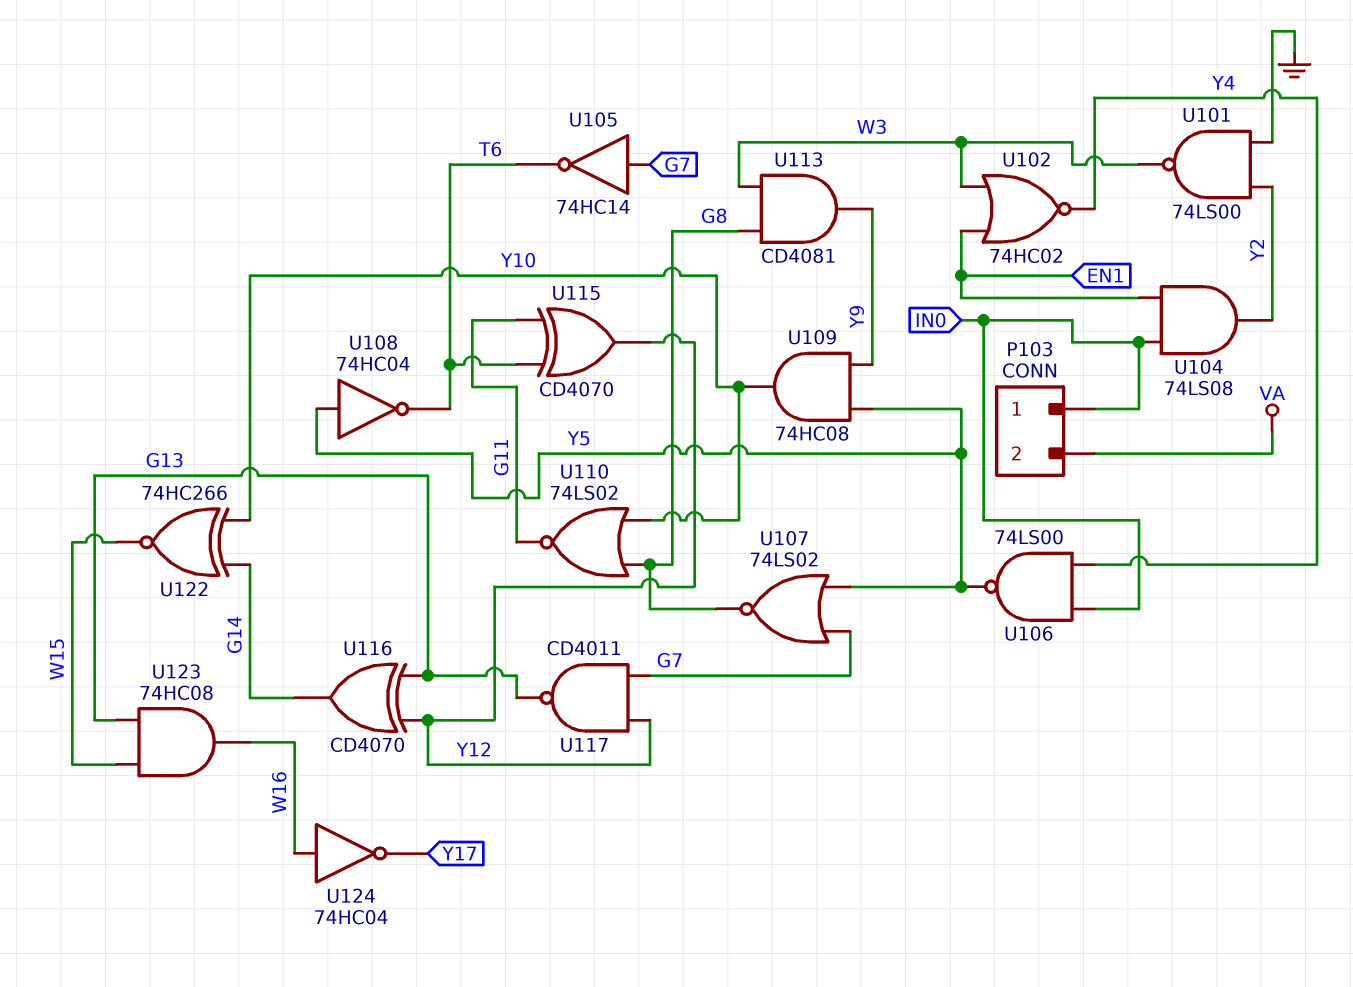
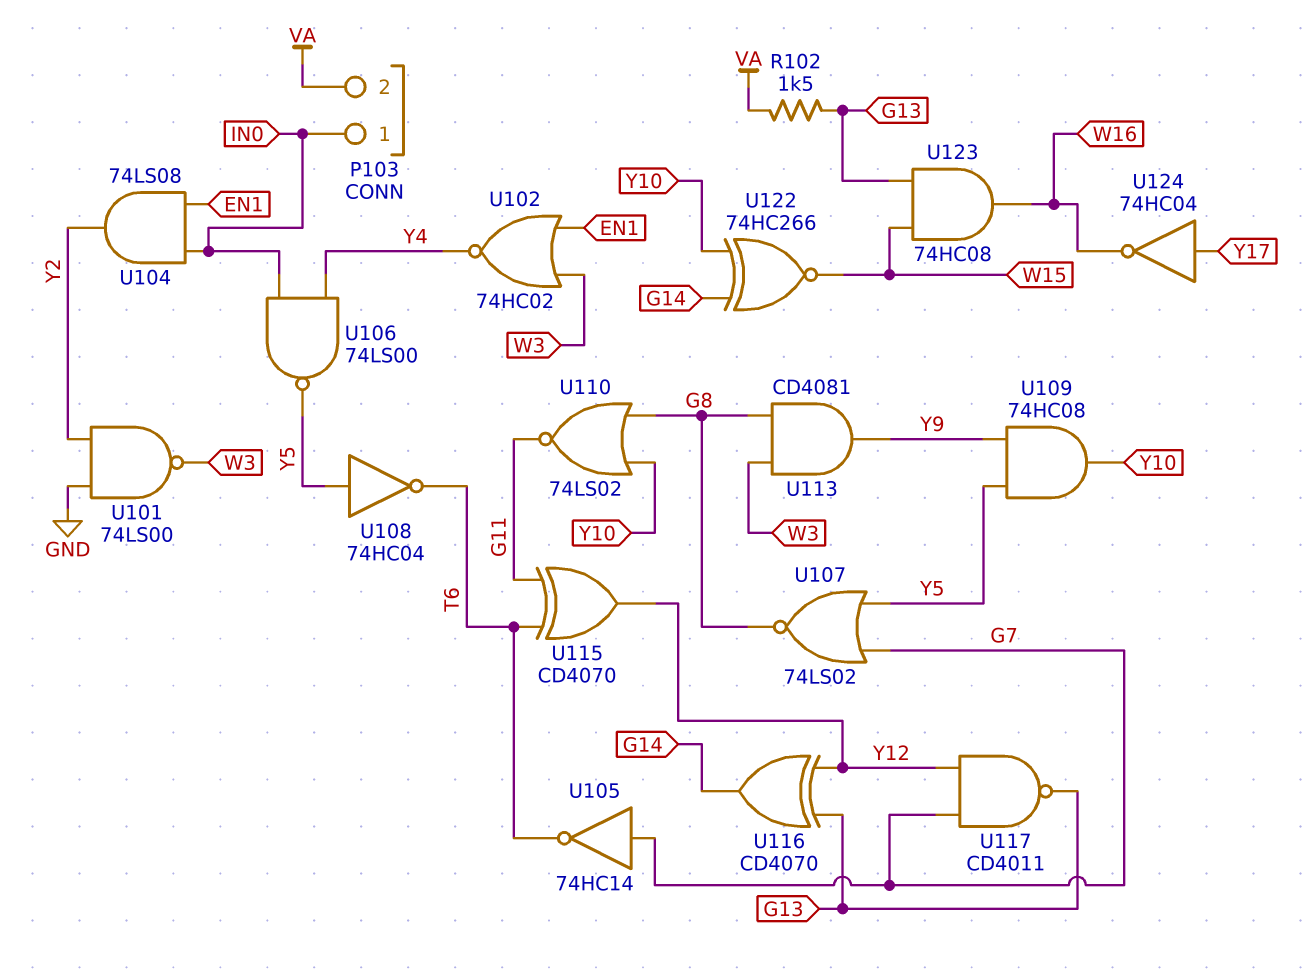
R102: none -> 1.5k (G13, VA)
U124: NOT 74HC04 (in W16, out Y17) -> NOT 74HC04 (in Y17, out W16)

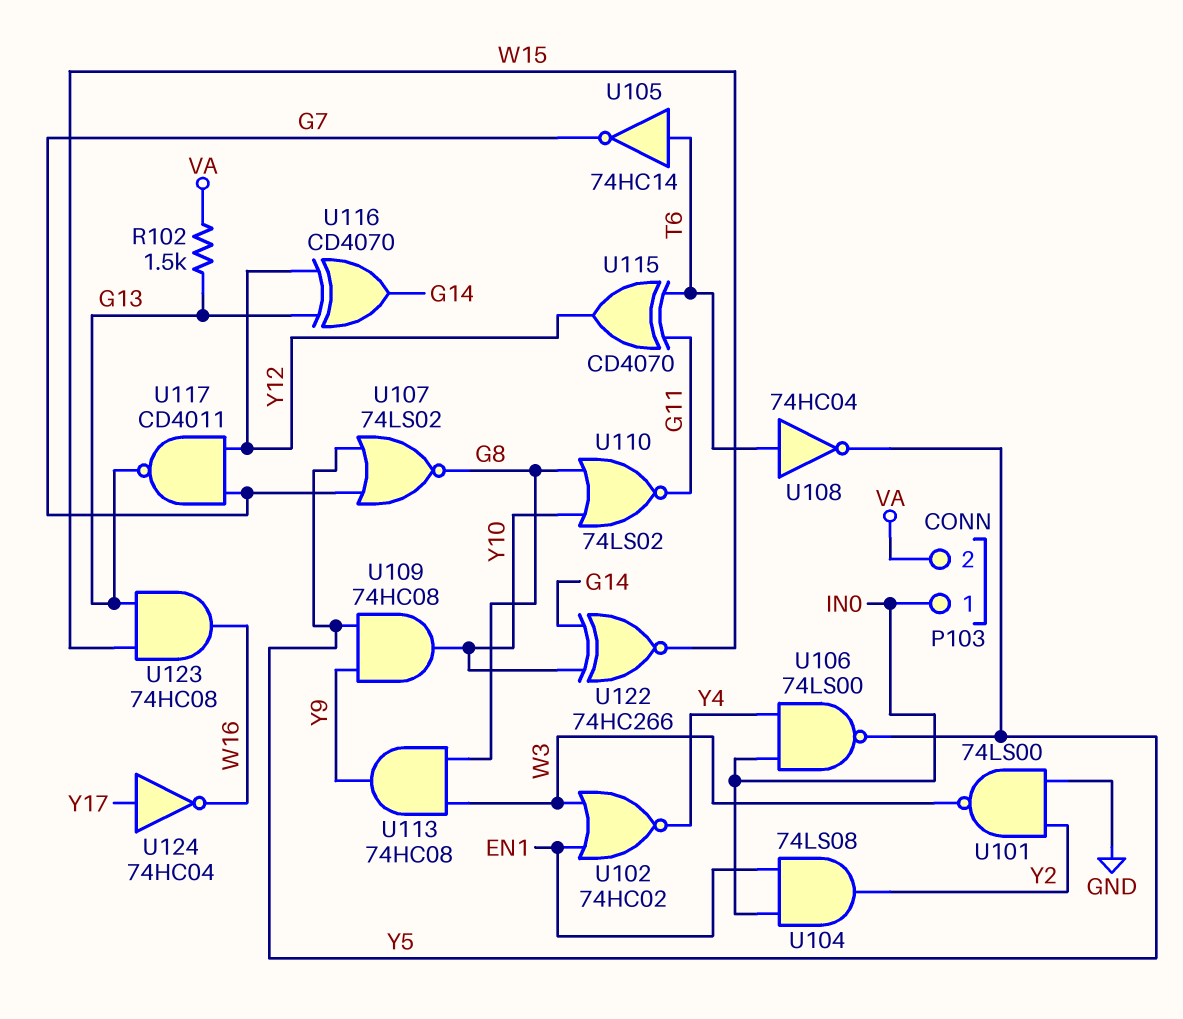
U105: NOT 74HC14 (in G7, out T6) -> NOT 74HC14 (in T6, out G7)
U108: NOT 74HC04 (in Y5, out T6) -> NOT 74HC04 (in T6, out Y5)
U113: AND CD4081 (in G8, in W3, out Y9) -> AND 74HC08 (in G8, in W3, out Y9)

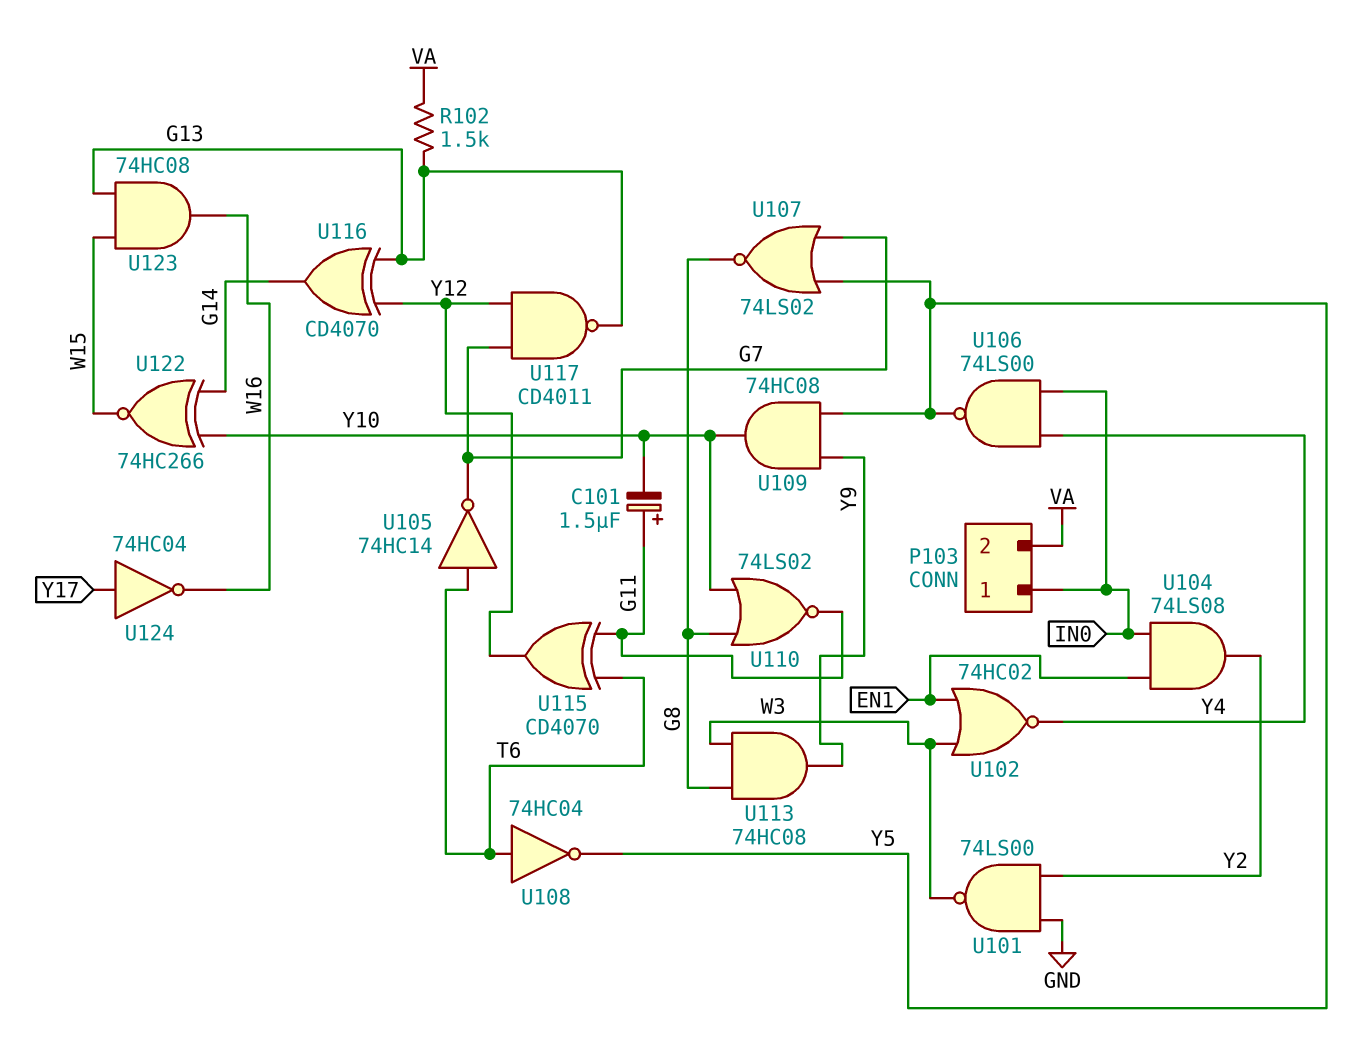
C101: none -> 1.5uF (plus G11, minus Y10)

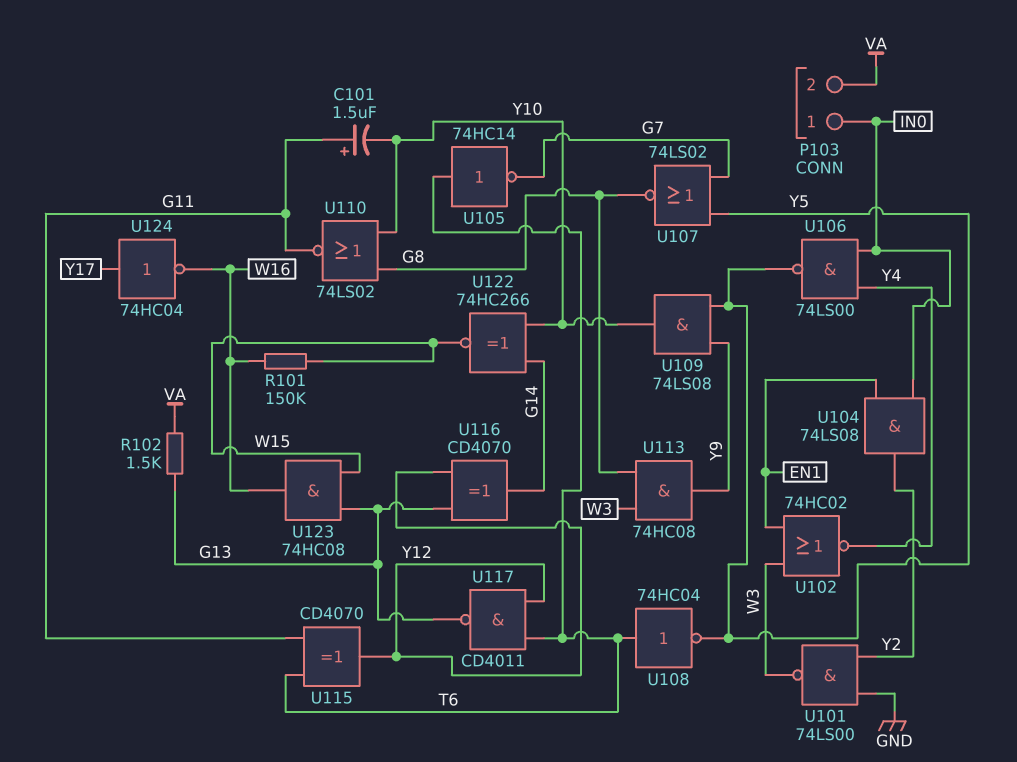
R101: none -> 150k (W15, W16)
U109: AND 74HC08 (in Y5, in Y9, out Y10) -> AND 74LS08 (in Y5, in Y9, out Y10)
U117: NAND CD4011 (in G7, in Y12, out G13) -> NAND CD4011 (in T6, in Y12, out G13)

